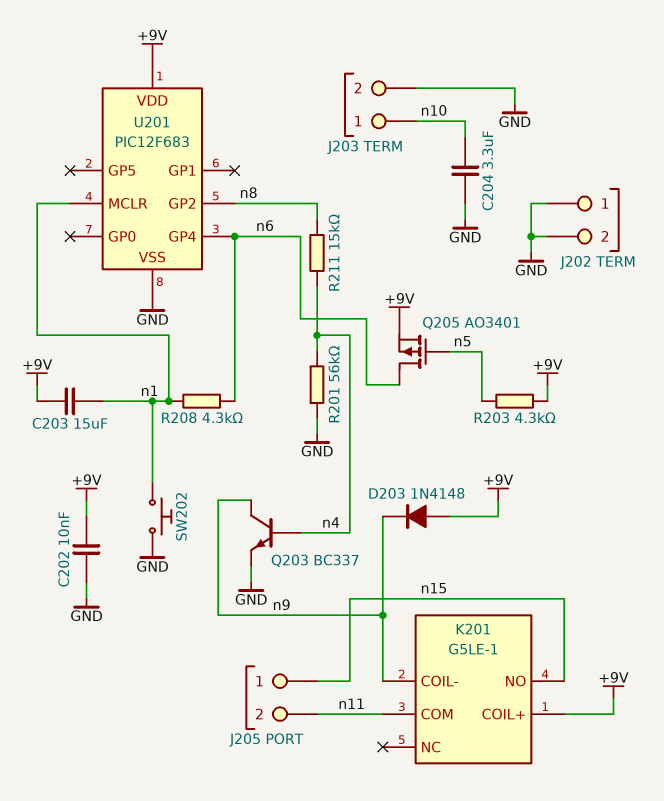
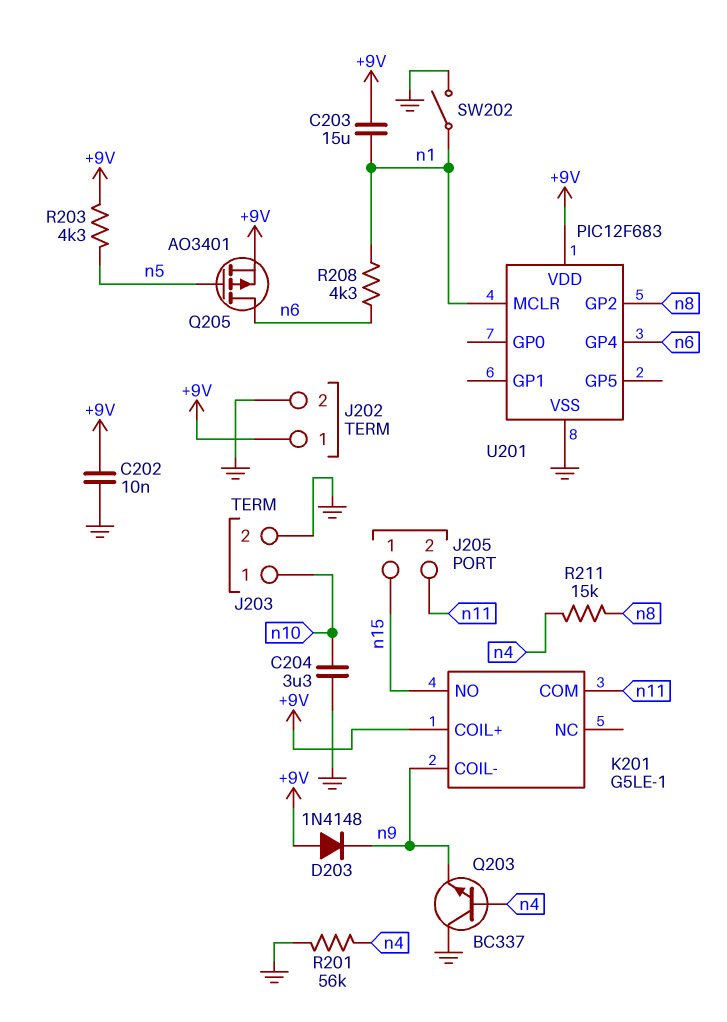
J202 pin 1: GND -> +9V
Q203: NPN BC337 (B n4, C n9, E GND) -> NPN BC337 (B n4, C GND, E n9)
SW202: button (GND, n1) -> switch (GND, n1)

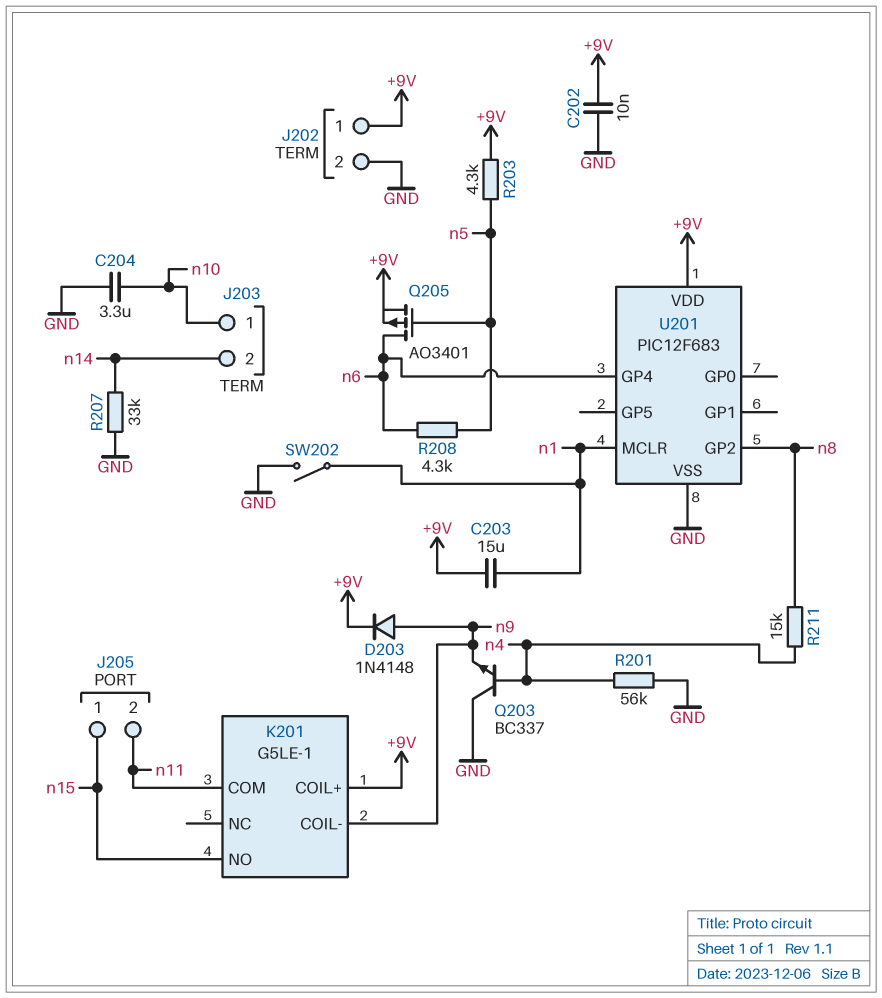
D203: diode 1N4148 (A +9V, K n9) -> diode 1N4148 (A n9, K +9V)
J203 pin 2: GND -> n14
R207: none -> 33k (GND, n14)
R208: 4.3k (n1, n6) -> 4.3k (n5, n6)

